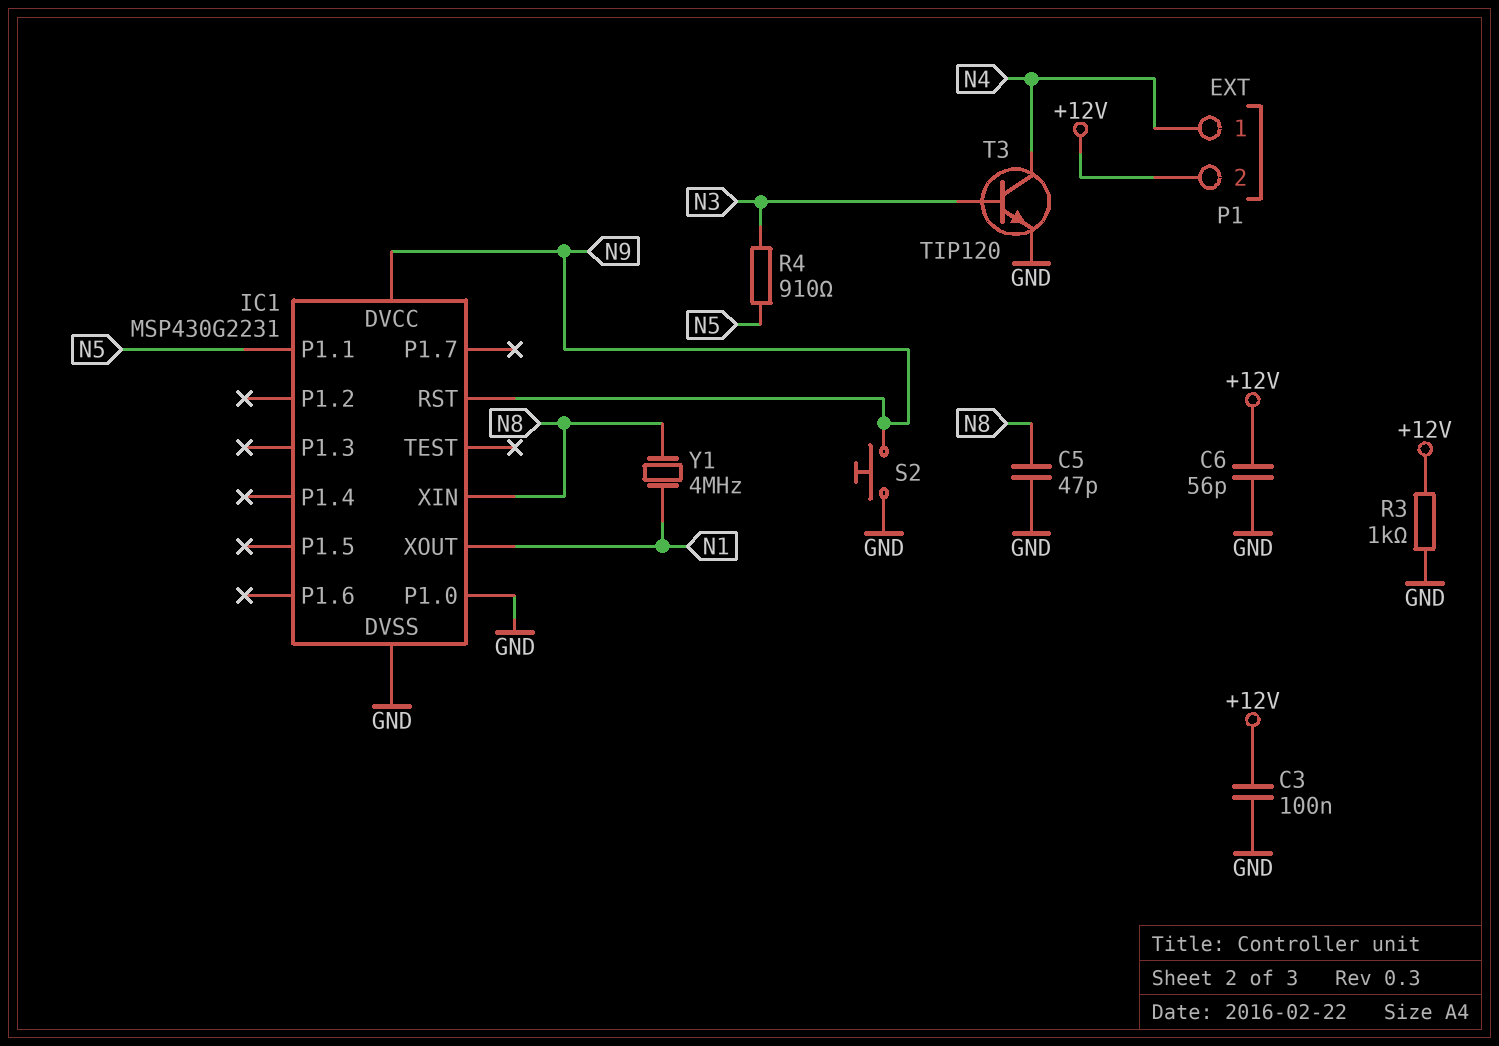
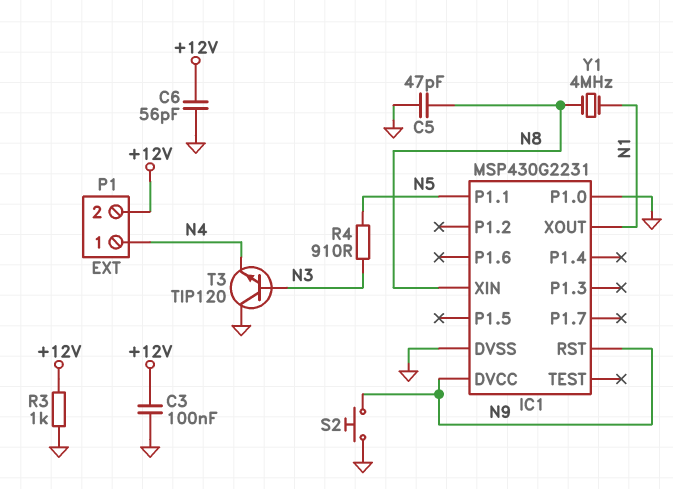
T3: NPN TIP120 (B N3, C N4, E GND) -> NPN TIP120 (B N3, C GND, E N4)

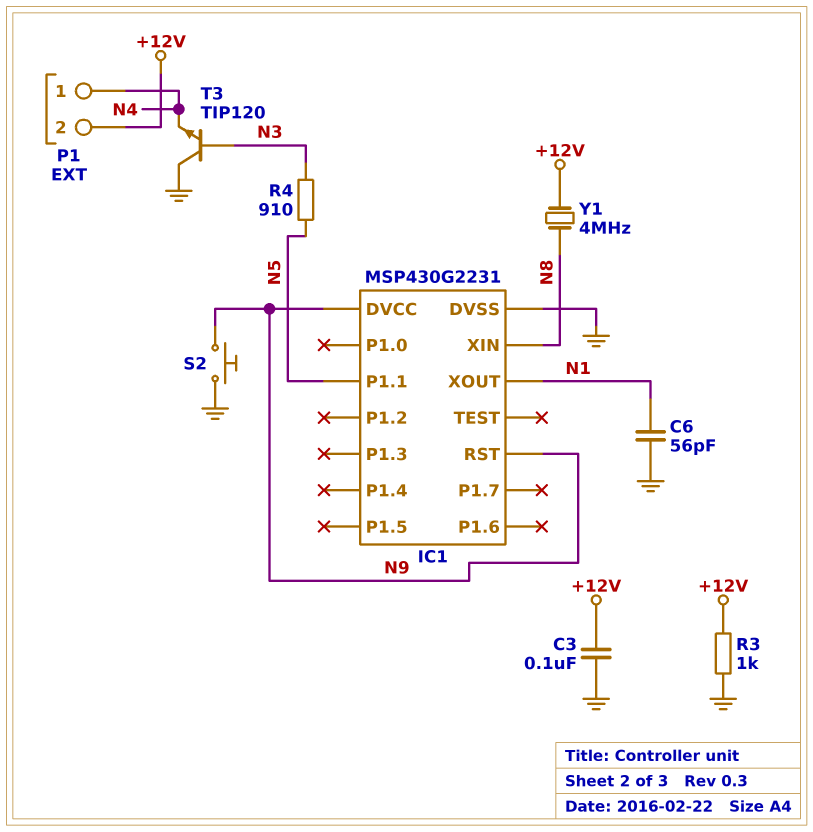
C5: 47pF (GND, N8) -> none
C6: 56pF (+12V, GND) -> 56pF (GND, N1)
IC1 pin P1.0: GND -> none
Y1: 4MHz (N1, N8) -> 4MHz (+12V, N8)

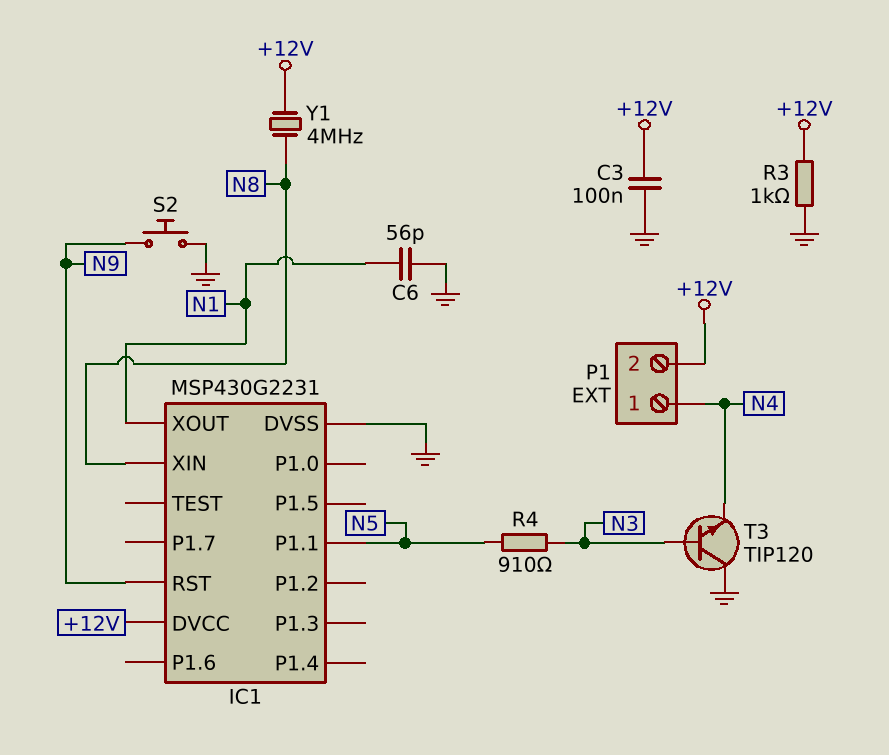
IC1 pin DVCC: N9 -> +12V

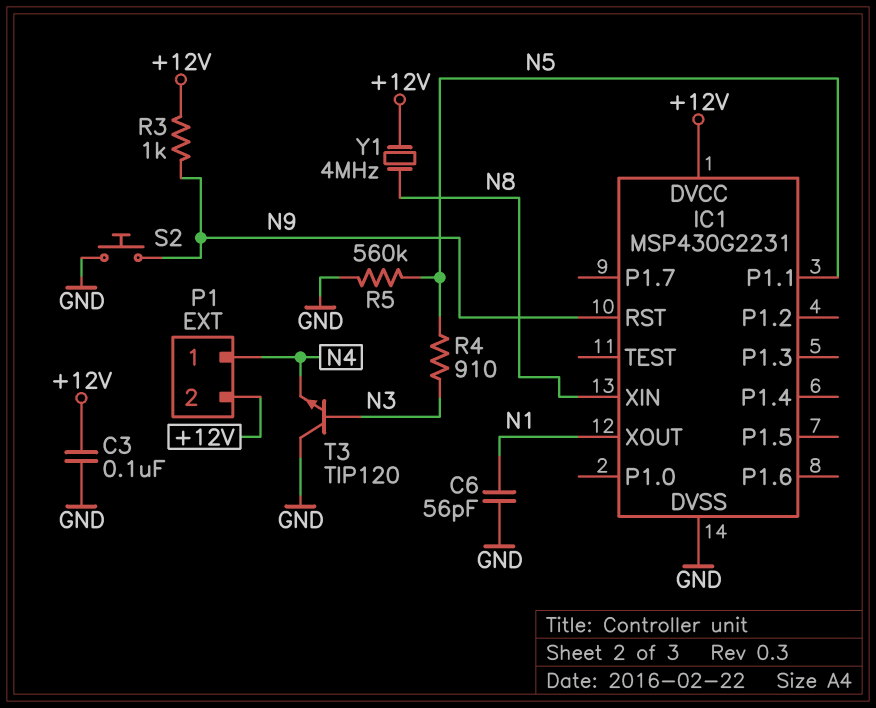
R3: 1k (+12V, GND) -> 1k (+12V, N9)
R5: none -> 560k (GND, N5)

